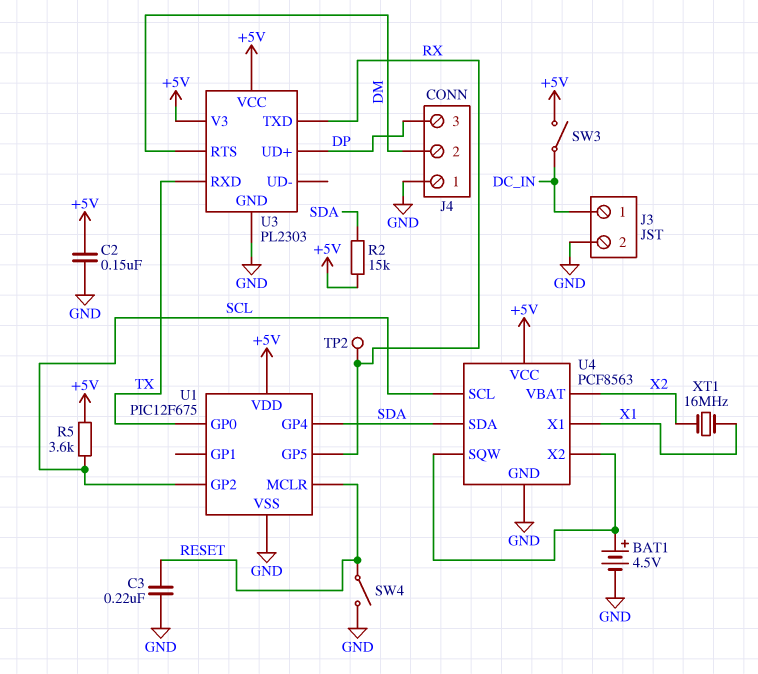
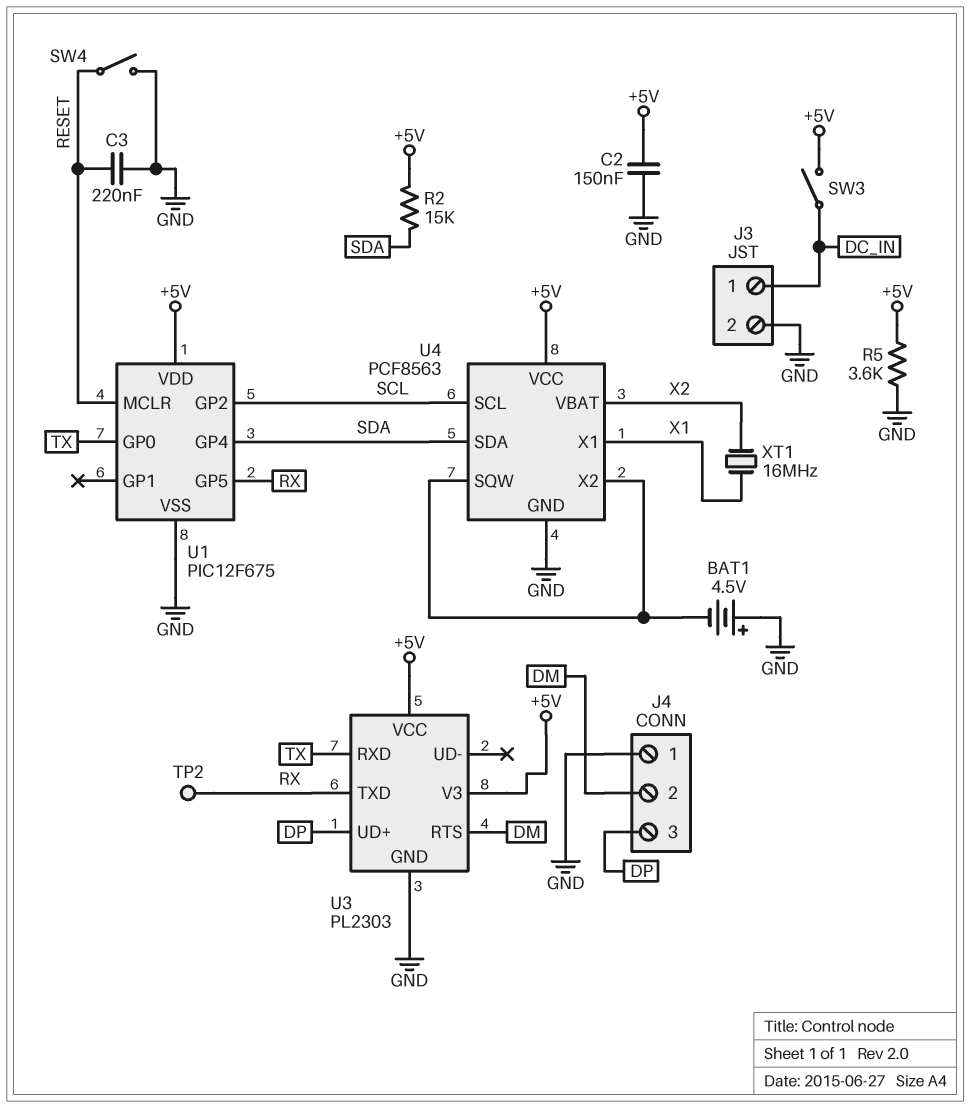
BAT1: 4.5V (plus U4/SQW, minus GND) -> 4.5V (plus GND, minus U4/SQW)
R5: 3.6k (+5V, SCL) -> 3.6k (+5V, GND)

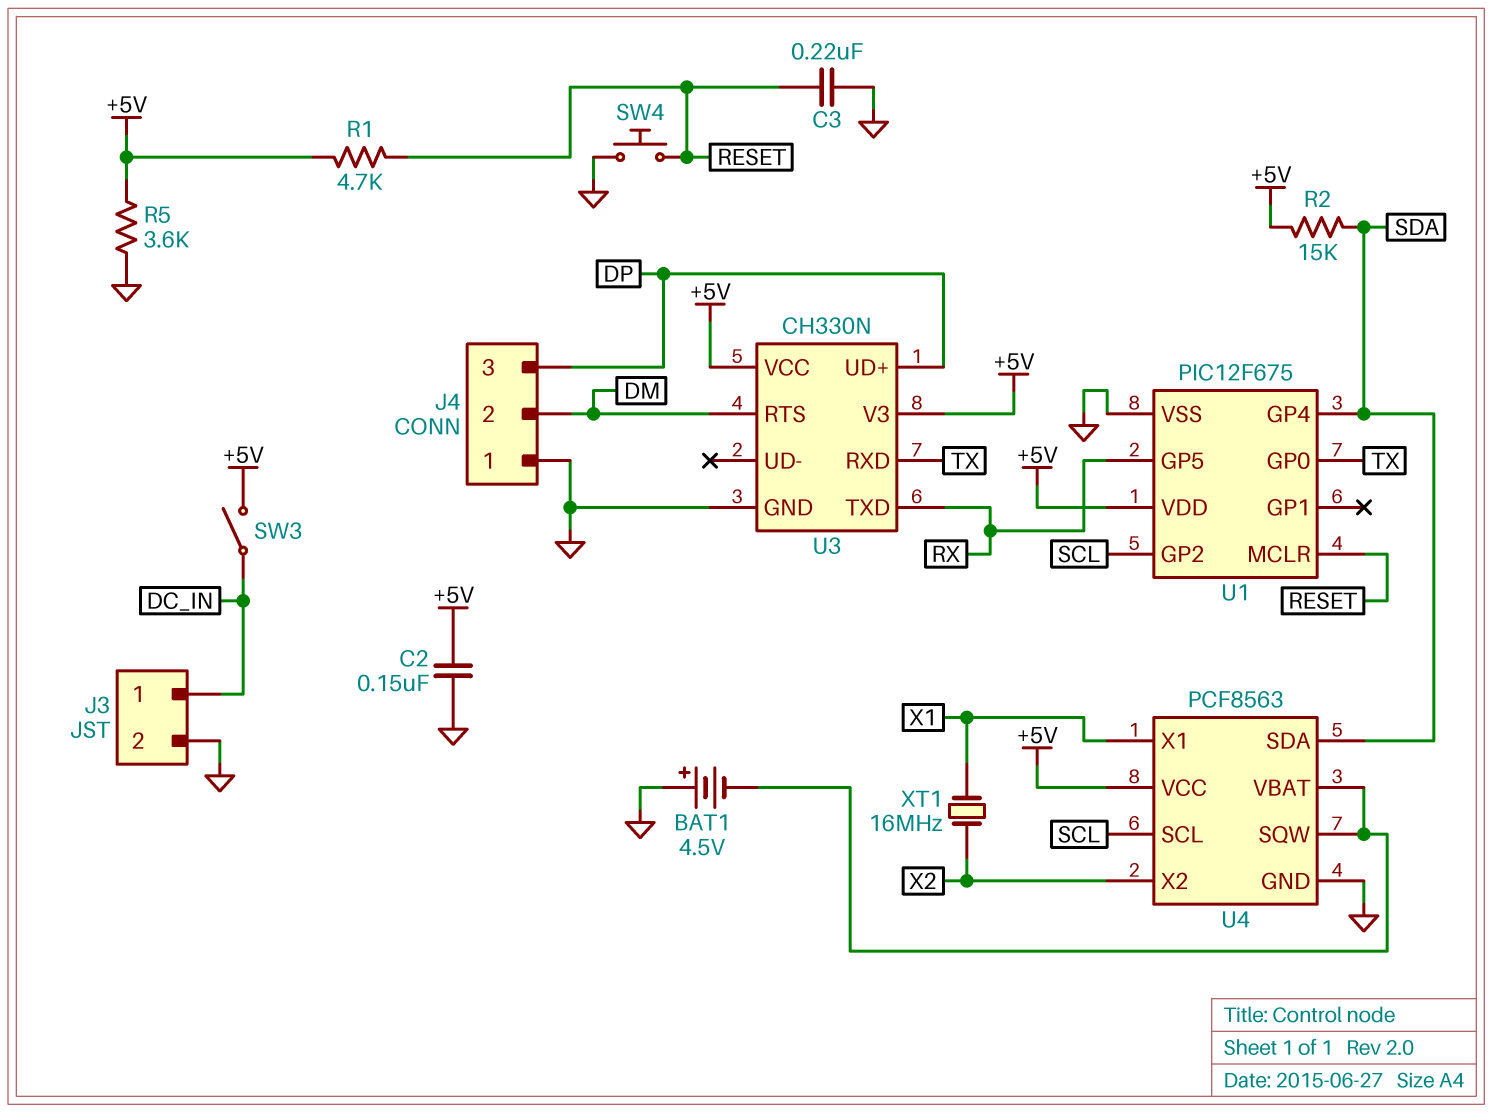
R1: none -> 4.7k (+5V, RESET)
SW4: switch (GND, RESET) -> button (GND, RESET)
TP2: test point (RX) -> none
U3: PL2303 -> CH330N
U4 pin VBAT: X2 -> U4/SQW
U4 pin X2: U4/SQW -> X2

